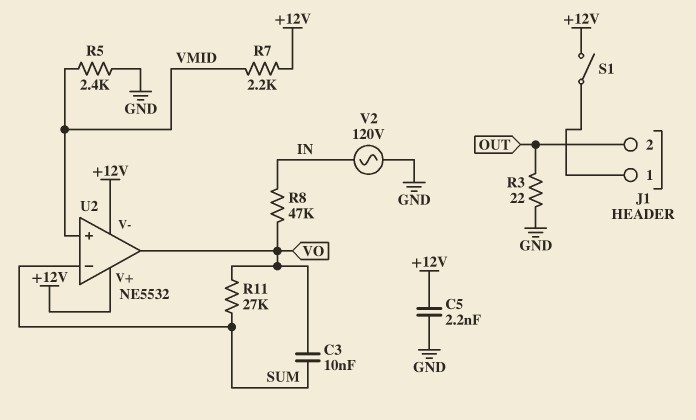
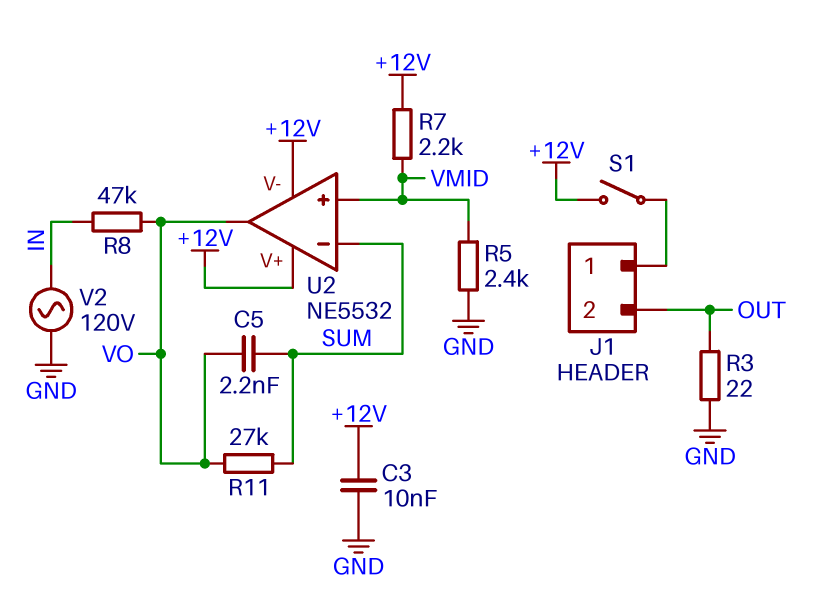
C3: 10nF (SUM, VO) -> 10nF (+12V, GND)
C5: 2.2nF (+12V, GND) -> 2.2nF (SUM, VO)

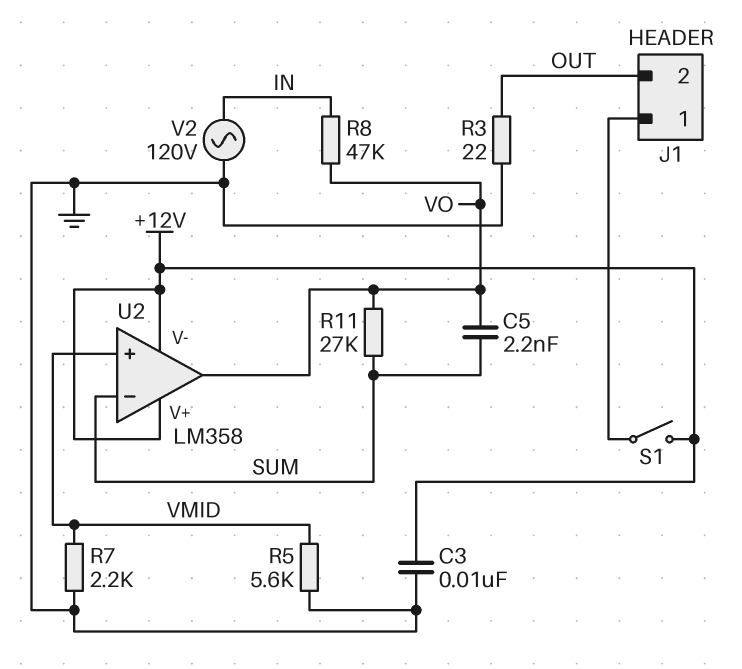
R5: 2.4k (GND, VMID) -> 5.6k (GND, VMID)
R7: 2.2k (+12V, VMID) -> 2.2k (GND, VMID)
U2: NE5532 -> LM358

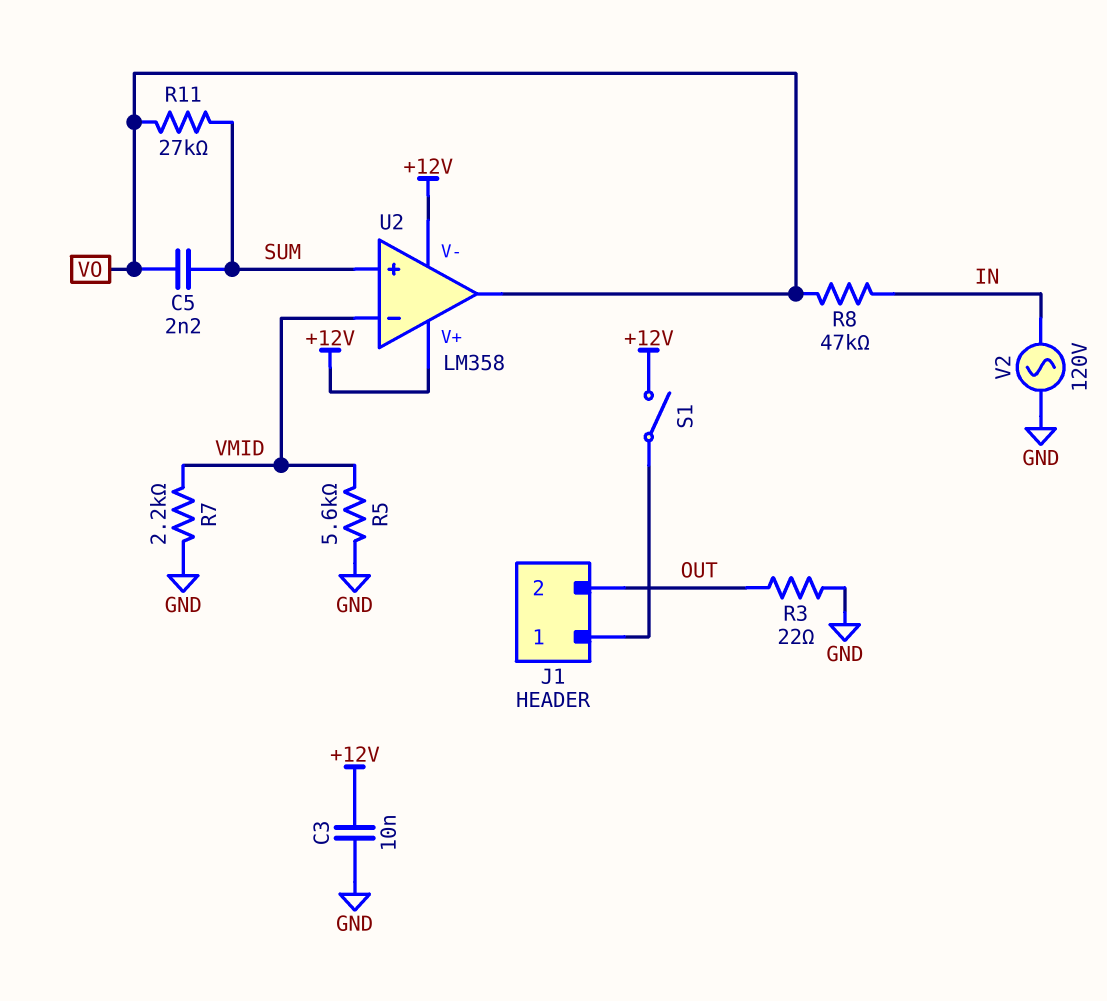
U2 pin in+: VMID -> SUM
U2 pin in-: SUM -> VMID

